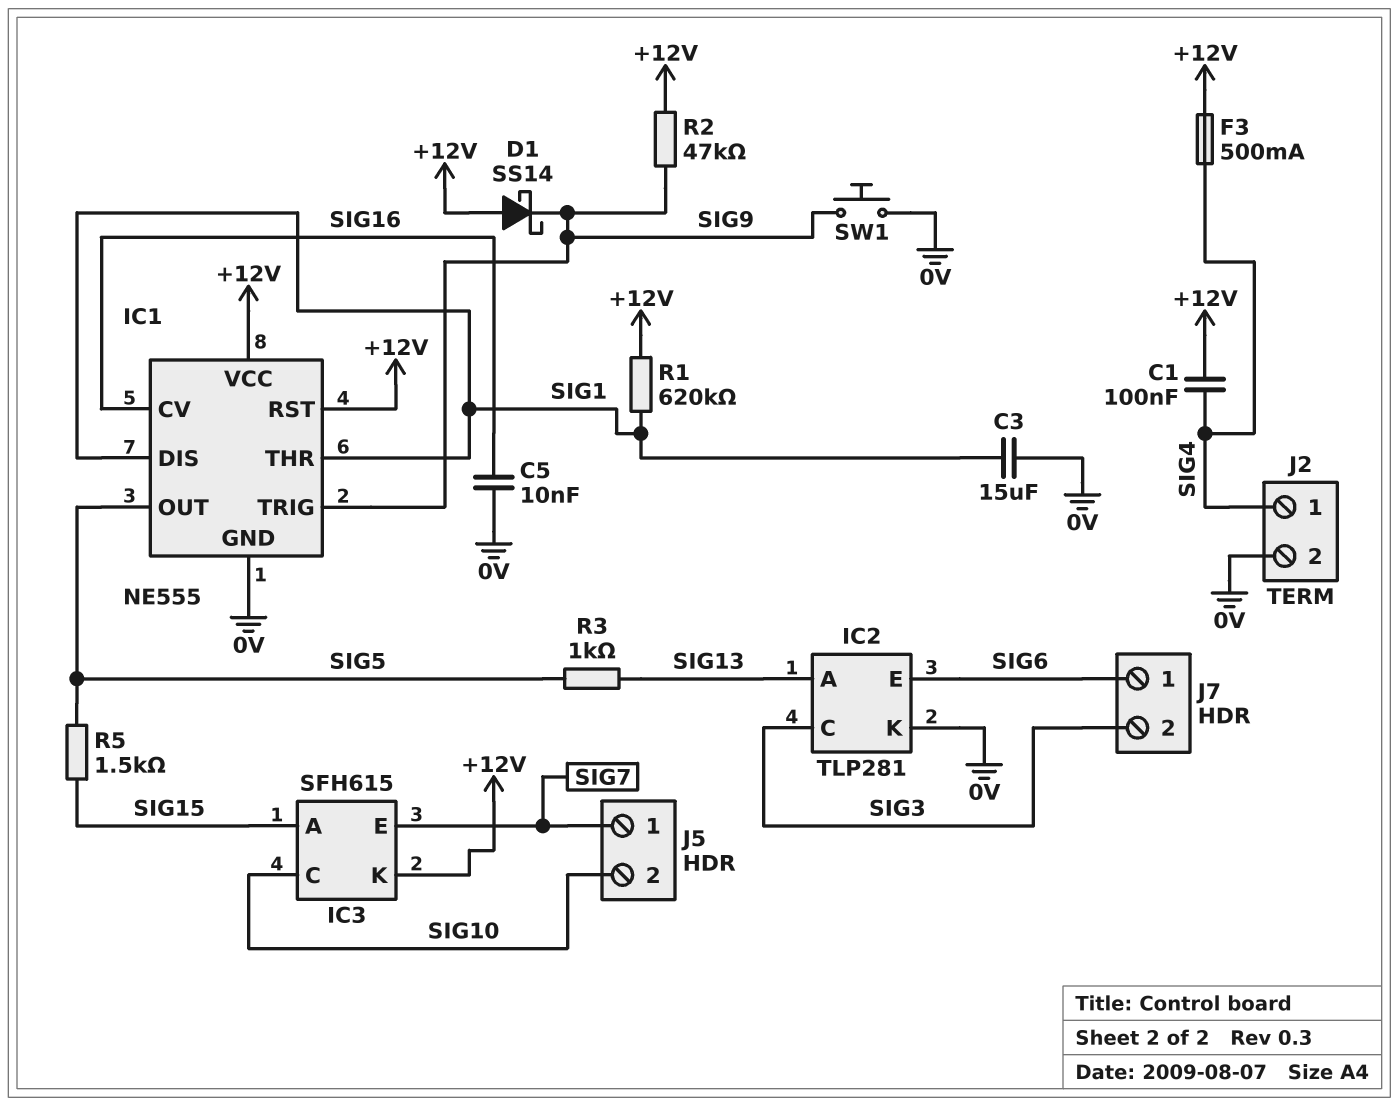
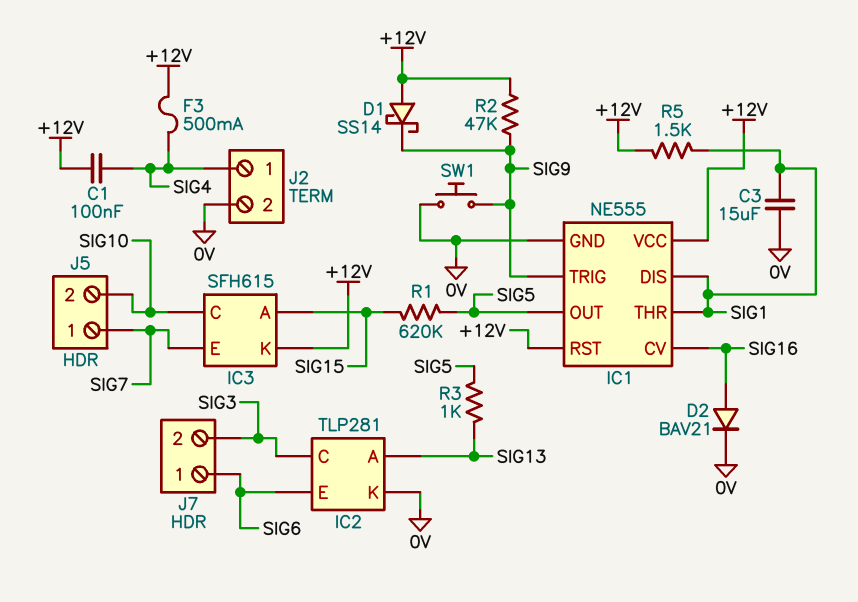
C5: 10nF (0V, SIG16) -> none
D2: none -> diode BAV21 (A SIG16, K 0V)
R1: 620k (+12V, SIG1) -> 620k (SIG5, SIG15)
R5: 1.5k (SIG5, SIG15) -> 1.5k (+12V, SIG1)

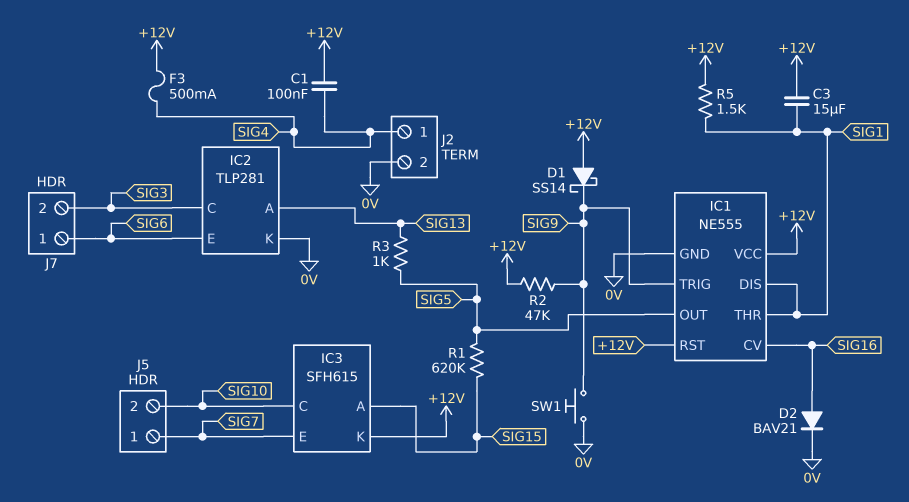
C3: 15uF (0V, SIG1) -> 15uF (+12V, SIG1)

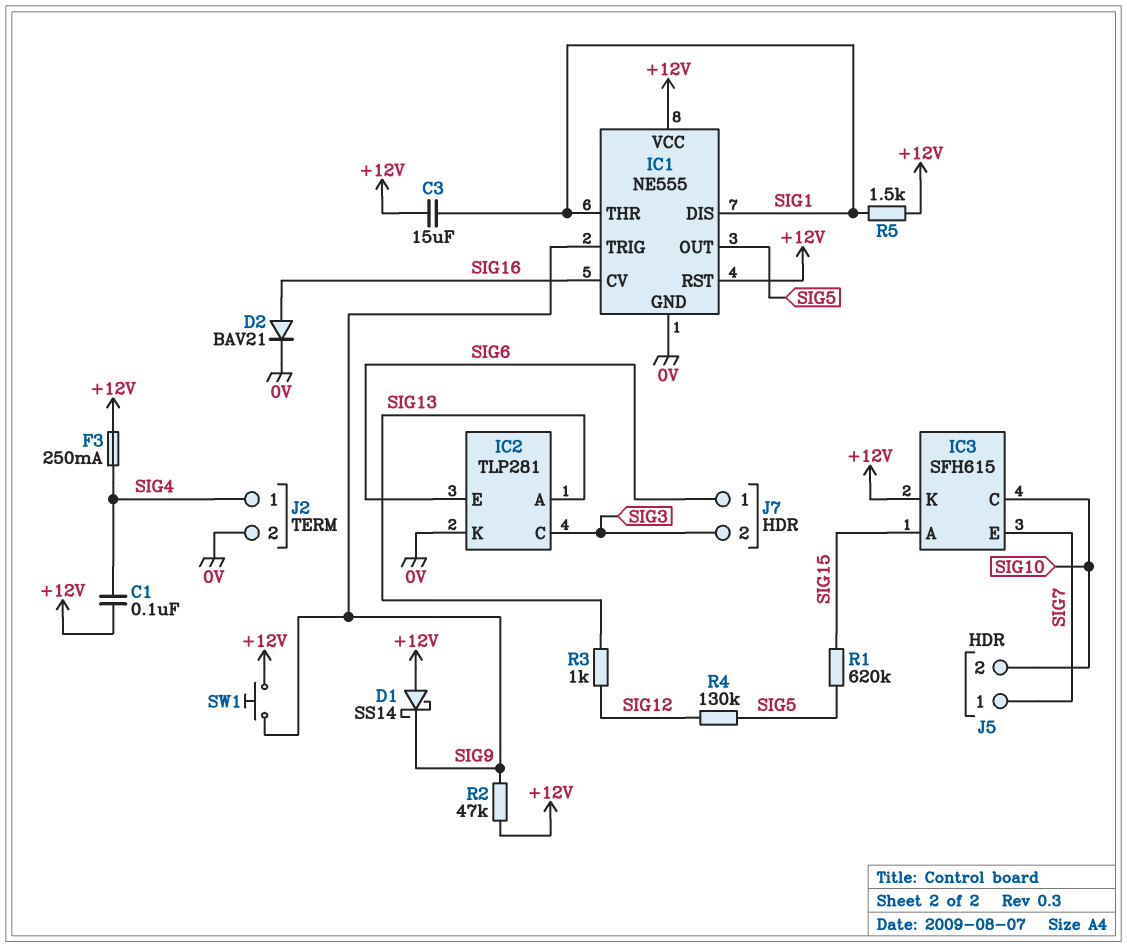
F3: 500mA (+12V, SIG4) -> 250mA (+12V, SIG4)
R3: 1k (SIG5, SIG13) -> 1k (SIG12, SIG13)
R4: none -> 130k (SIG5, SIG12)
SW1: button (0V, SIG9) -> button (+12V, SIG9)

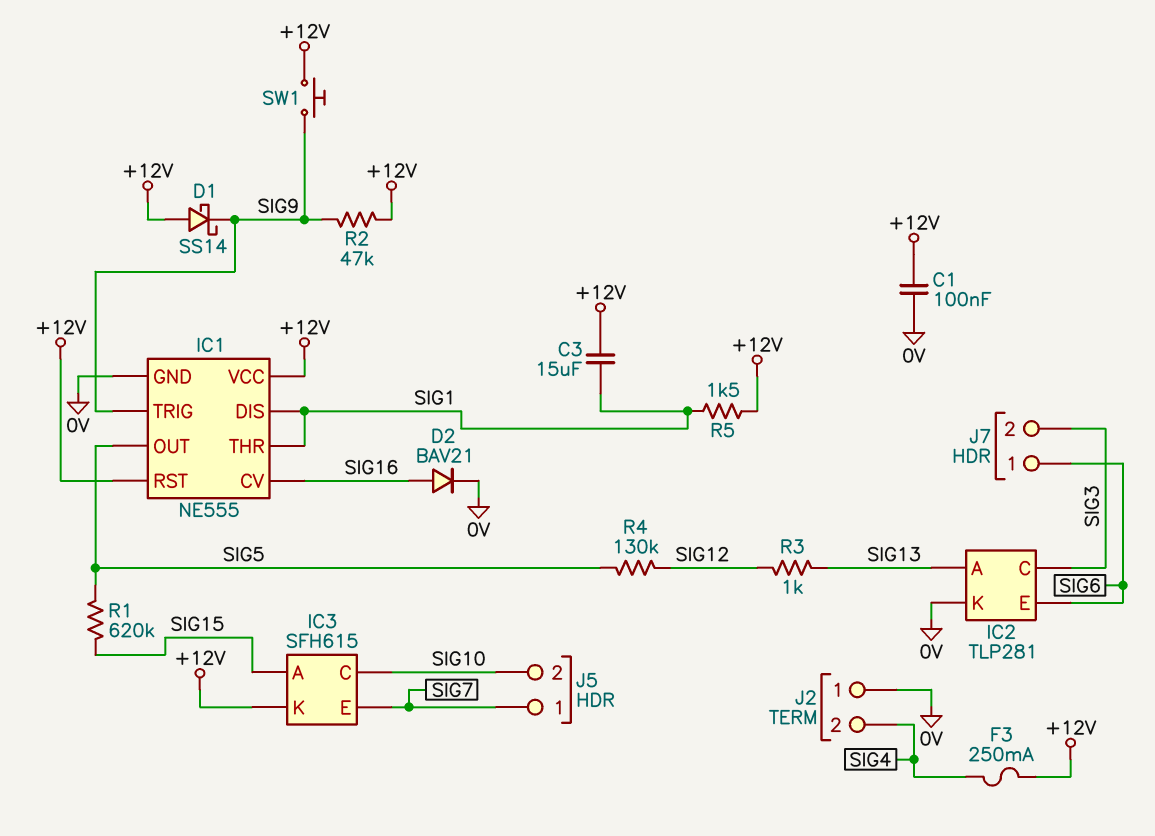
C1: 100nF (+12V, SIG4) -> 100nF (+12V, 0V)
J2 pin 1: SIG4 -> 0V
J2 pin 2: 0V -> SIG4

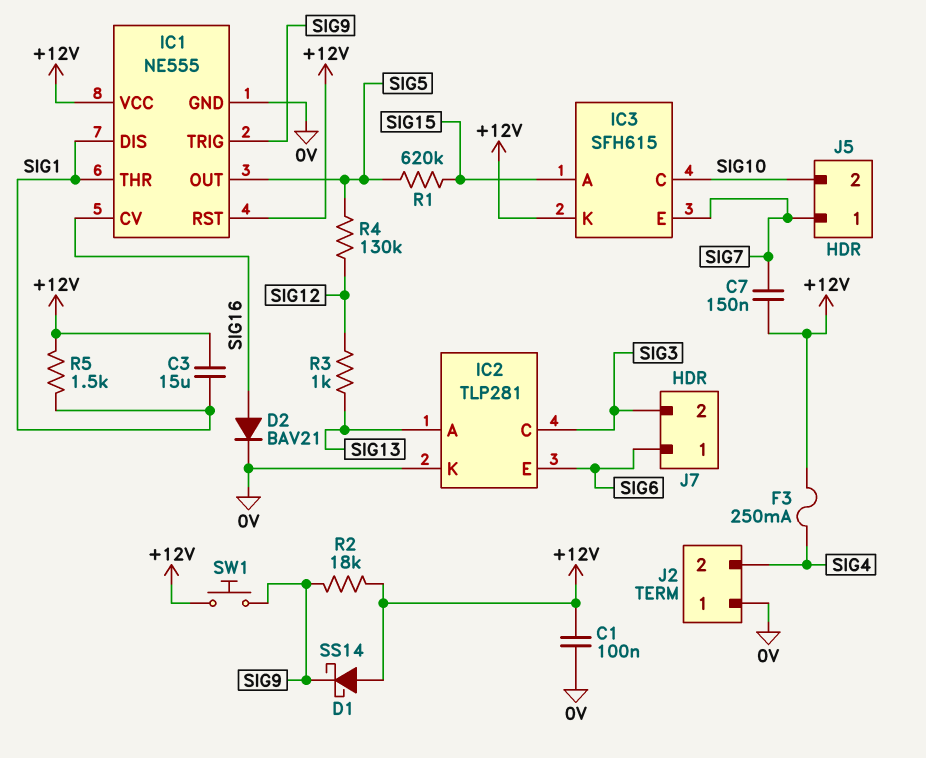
C7: none -> 150nF (+12V, SIG7)
R2: 47k (+12V, SIG9) -> 18k (+12V, SIG9)

